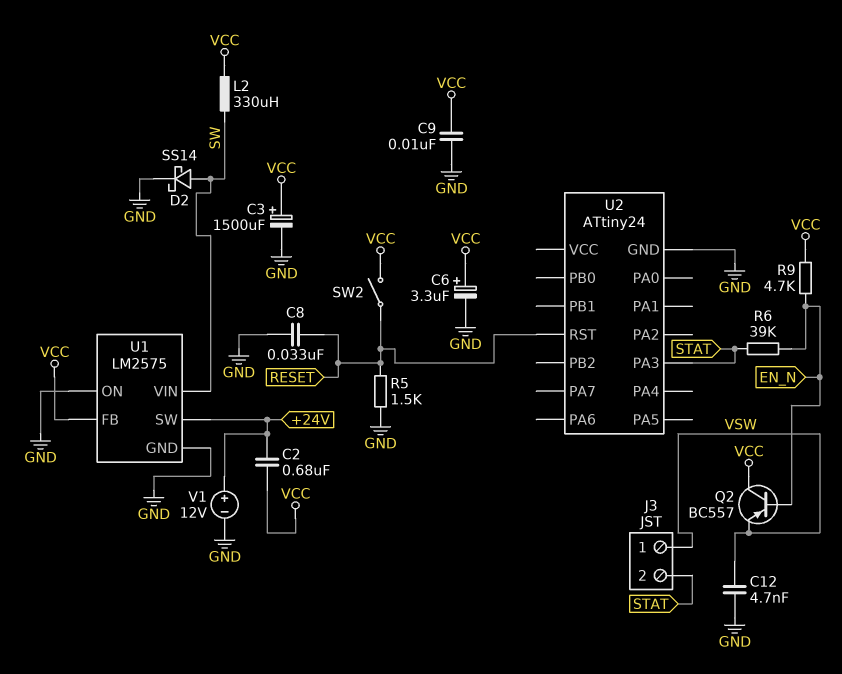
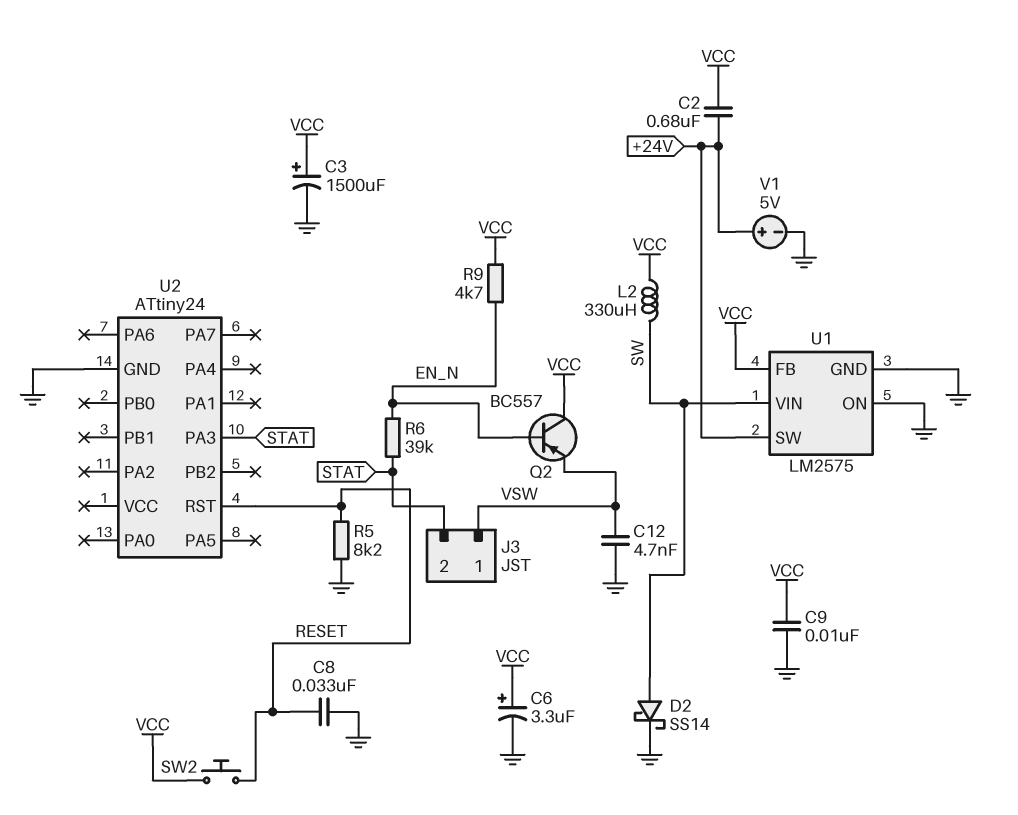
R5: 1.5k (GND, RESET) -> 8.2k (GND, RESET)
SW2: switch (RESET, VCC) -> button (RESET, VCC)
V1: 12V (plus +24V, minus GND) -> 5V (plus +24V, minus GND)

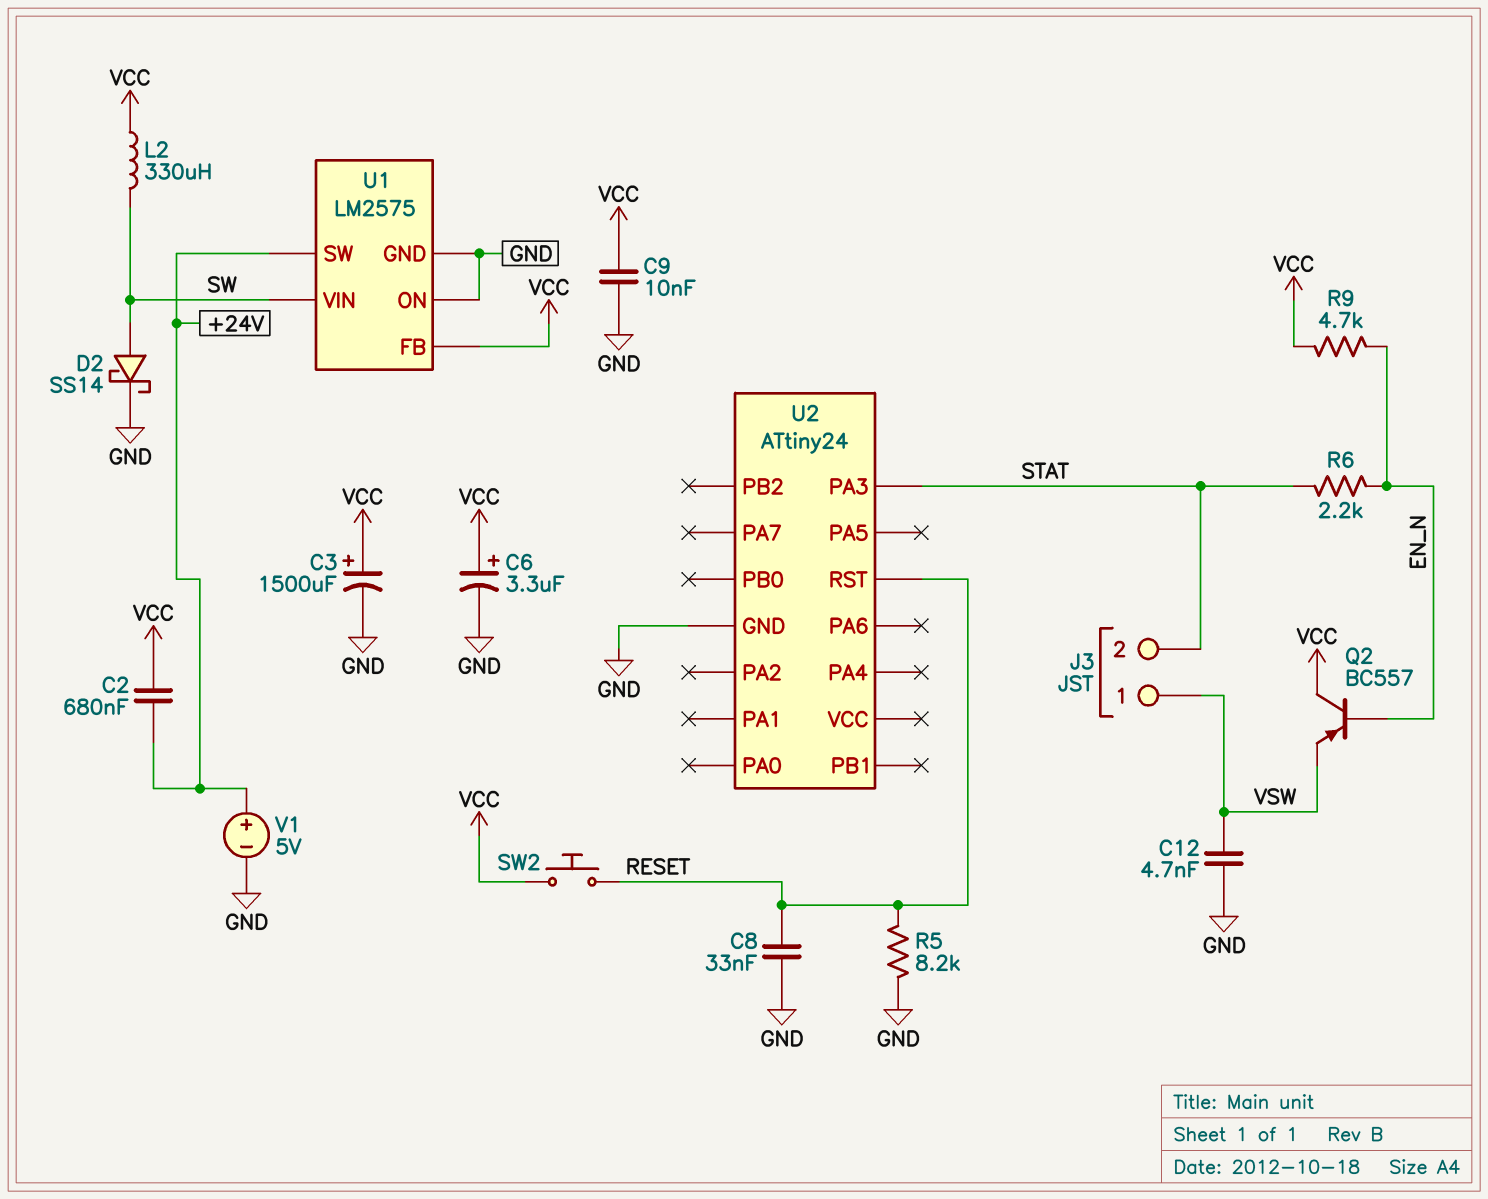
R6: 39k (EN_N, STAT) -> 2.2k (EN_N, STAT)

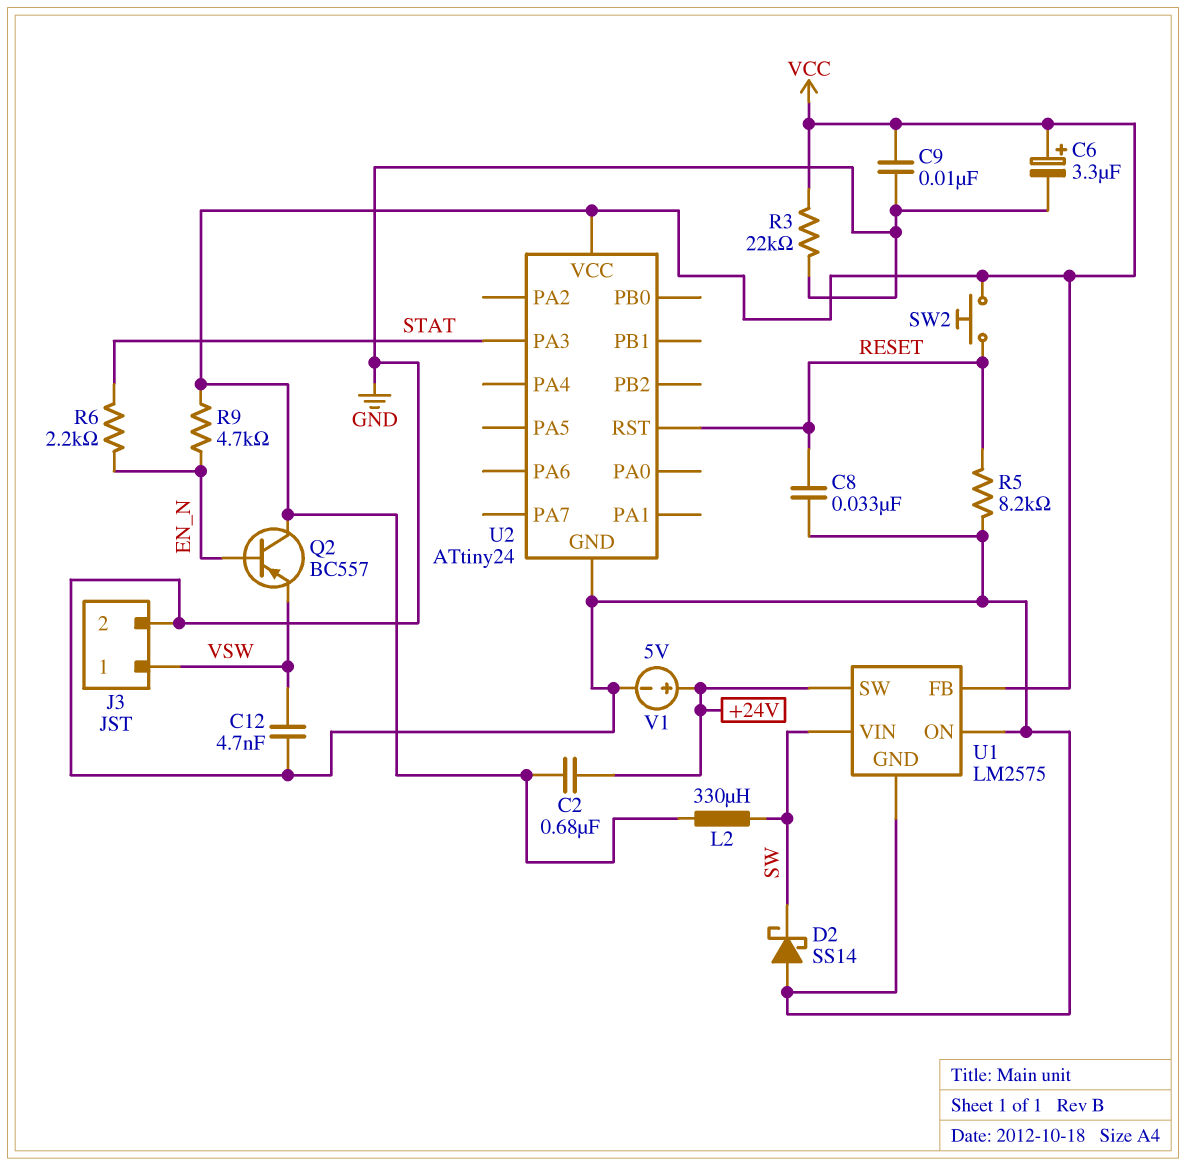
C3: 1500uF (plus VCC, minus GND) -> none
D2: schottky SS14 (A SW, K GND) -> schottky SS14 (A GND, K SW)
J3 pin 2: STAT -> GND
R3: none -> 22k (GND, VCC)
U2 pin VCC: none -> VCC

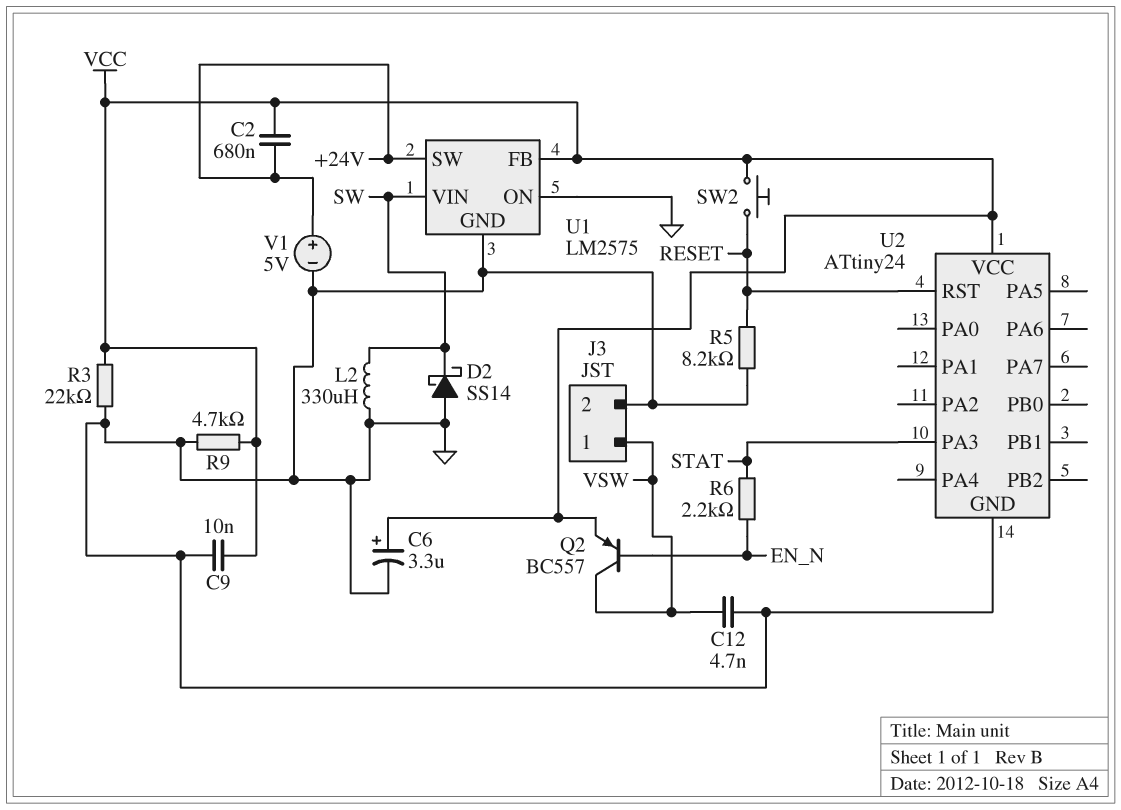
C8: 33nF (GND, RESET) -> none
L2: 330uH (SW, VCC) -> 330uH (GND, SW)
Q2: PNP BC557 (B EN_N, C VCC, E VSW) -> PNP BC557 (B EN_N, C VSW, E VCC)
R9: 4.7k (EN_N, VCC) -> 4.7k (GND, VCC)

